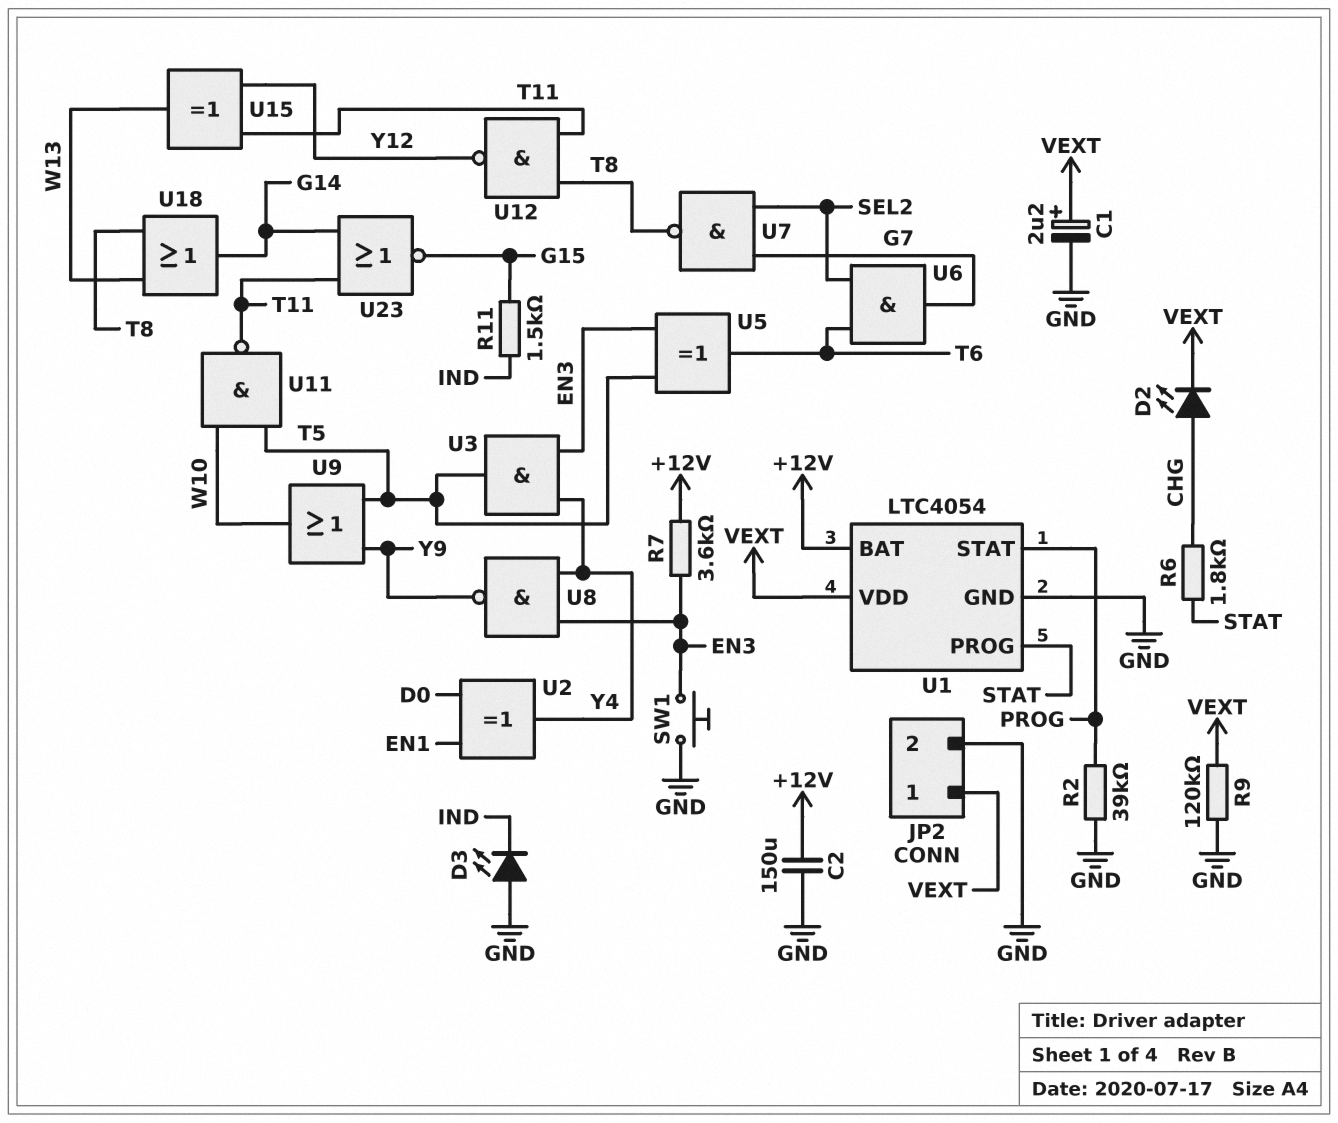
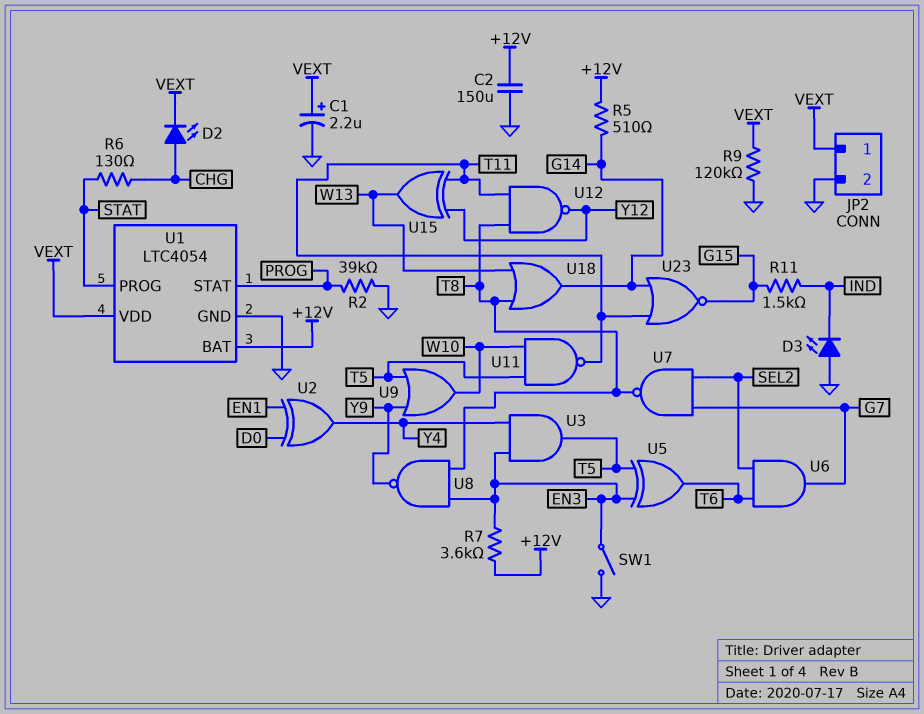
R5: none -> 510 (+12V, G14)
R6: 1.8k (CHG, STAT) -> 130 (CHG, STAT)
SW1: button (EN3, GND) -> switch (EN3, GND)
U8: NAND (in EN3, in Y4, out Y9) -> NAND (in EN3, in T8, out Y9)

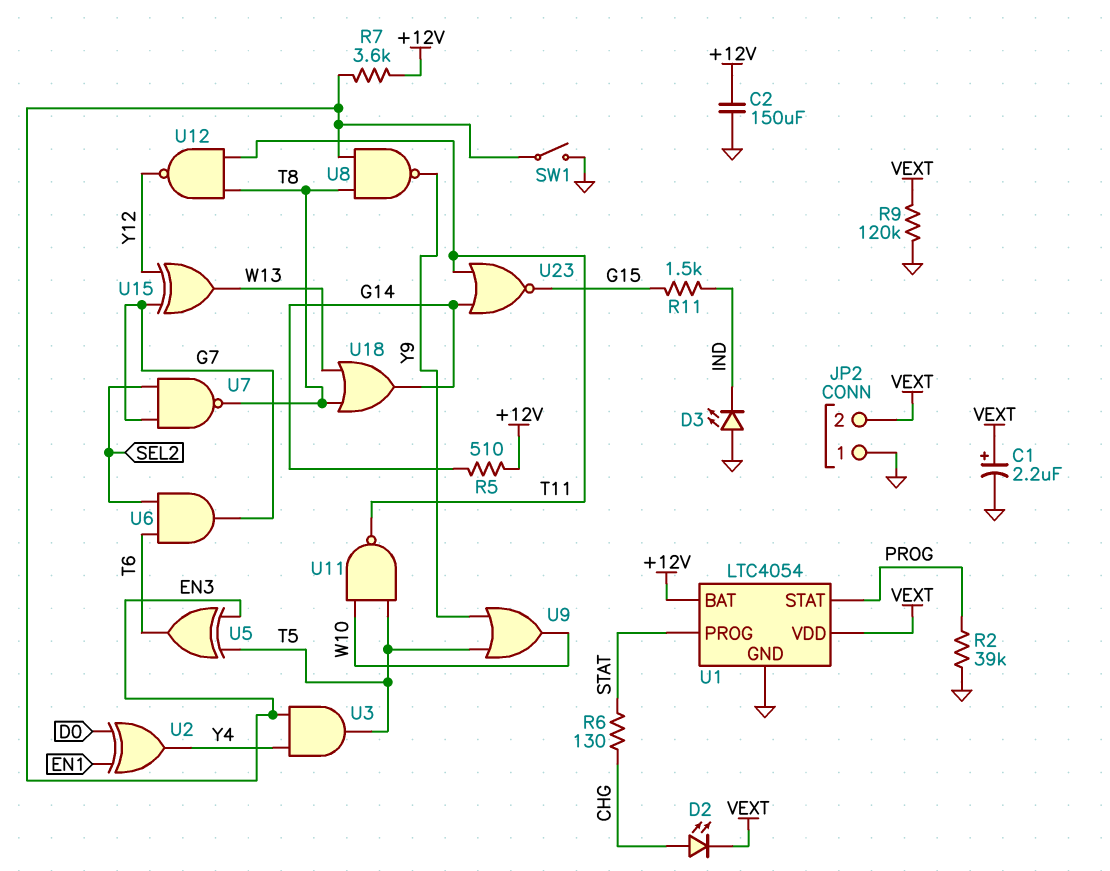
JP2 pin 1: VEXT -> GND
JP2 pin 2: GND -> VEXT
U15: XOR (in T11, in Y12, out W13) -> XOR (in G7, in Y12, out W13)

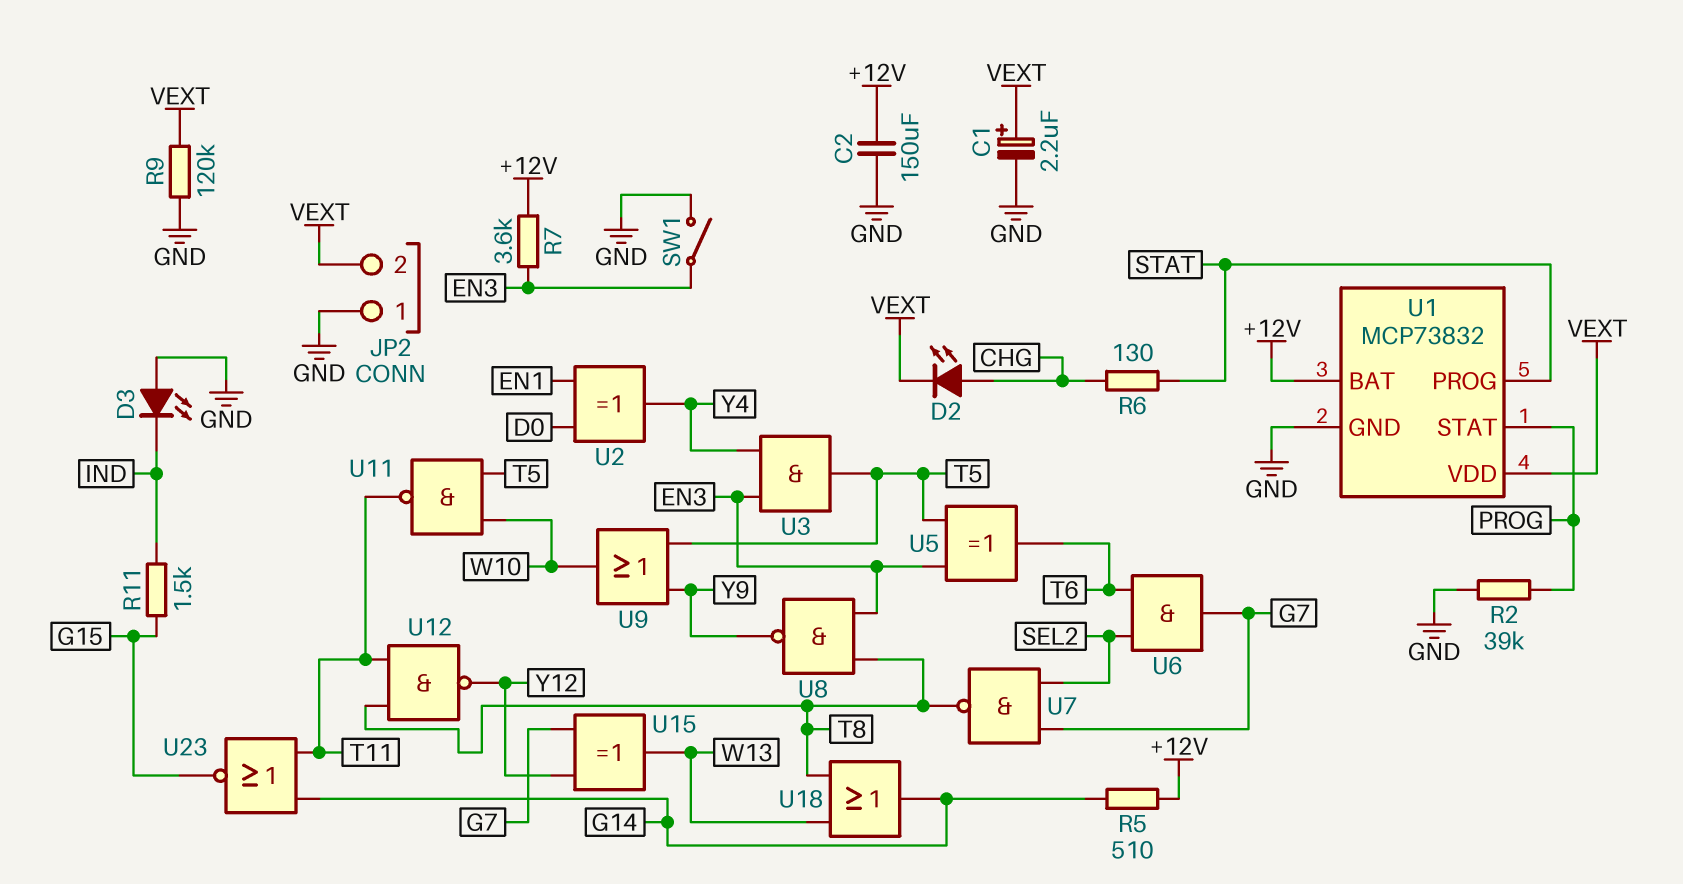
U1: LTC4054 -> MCP73832

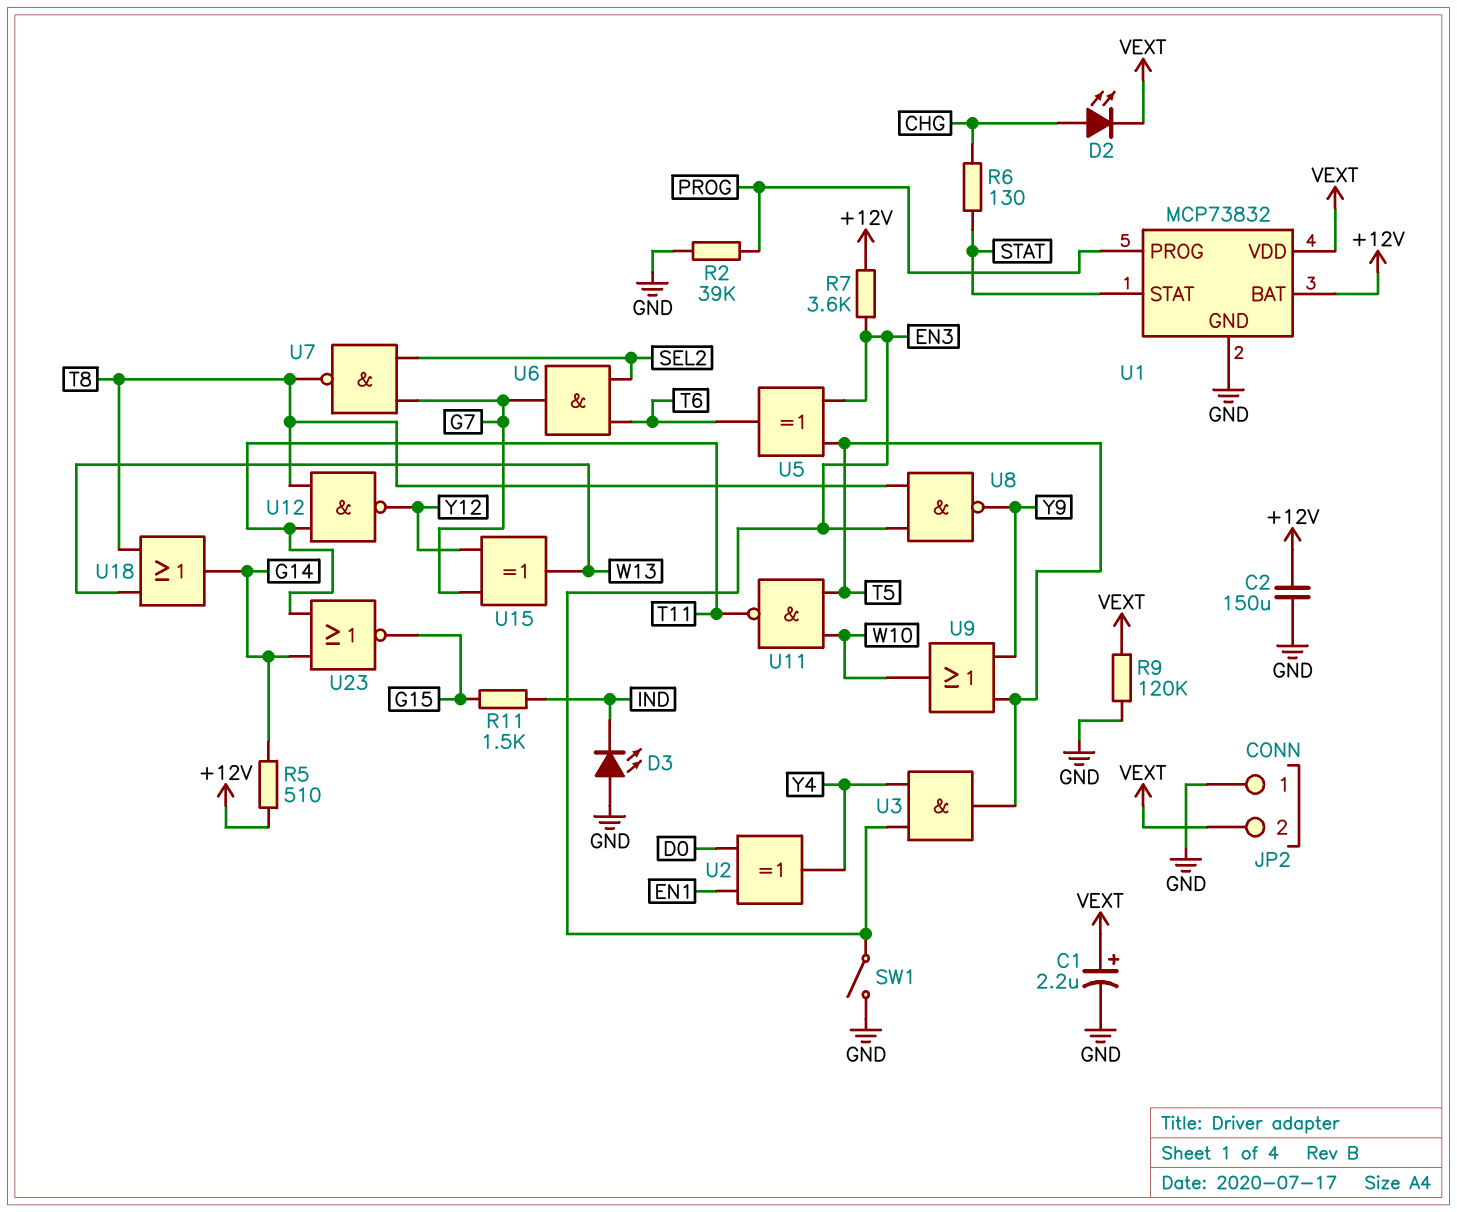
U1 pin PROG: STAT -> PROG
U1 pin STAT: PROG -> STAT

